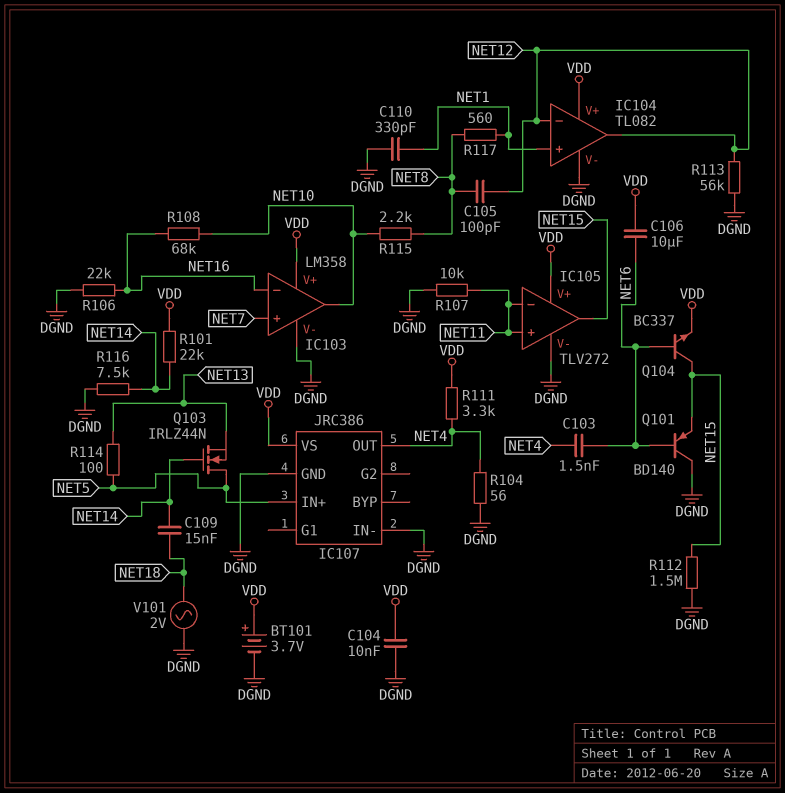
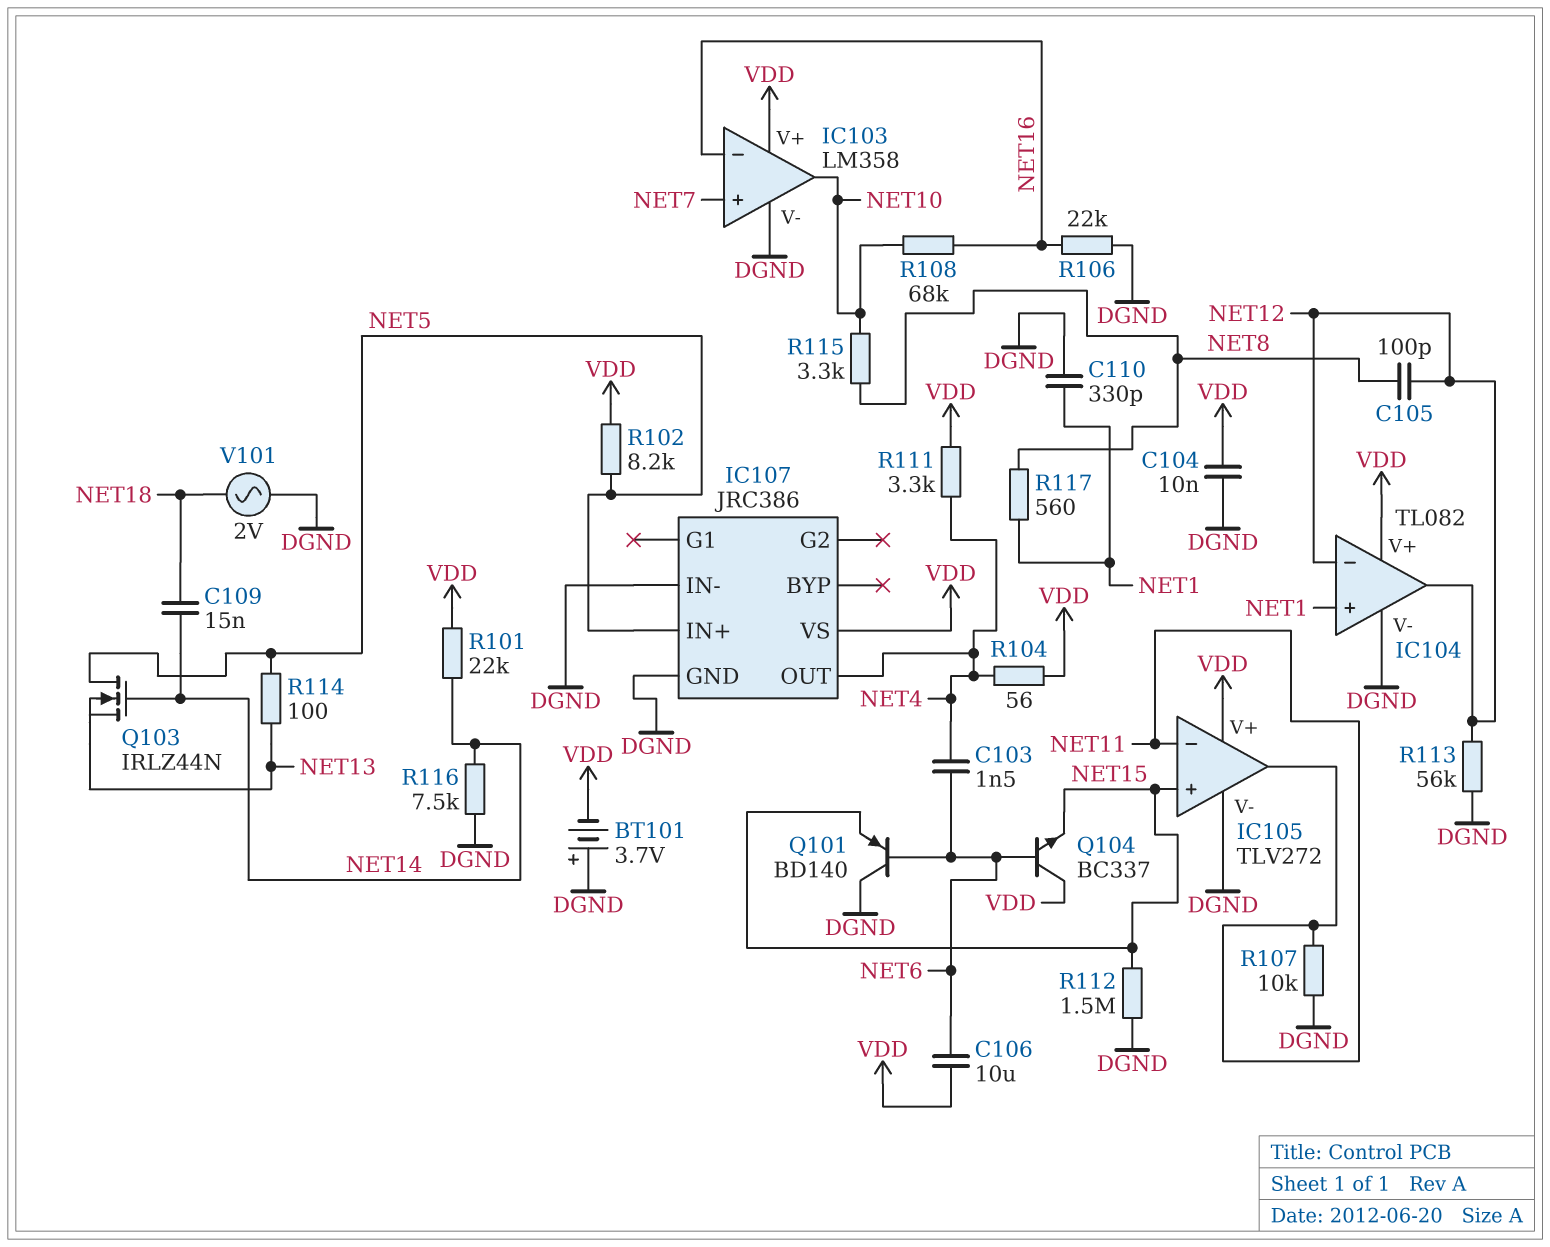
BT101: 3.7V (plus VDD, minus DGND) -> 3.7V (plus DGND, minus VDD)
IC105 pin in+: NET11 -> NET15
IC105 pin out: NET15 -> NET11
Q104: NPN BC337 (B NET6, C NET15, E VDD) -> NPN BC337 (B NET6, C VDD, E NET15)
R102: none -> 8.2k (NET5, VDD)
R104: 56 (DGND, NET4) -> 56 (NET4, VDD)
R115: 2.2k (NET8, NET10) -> 3.3k (NET8, NET10)

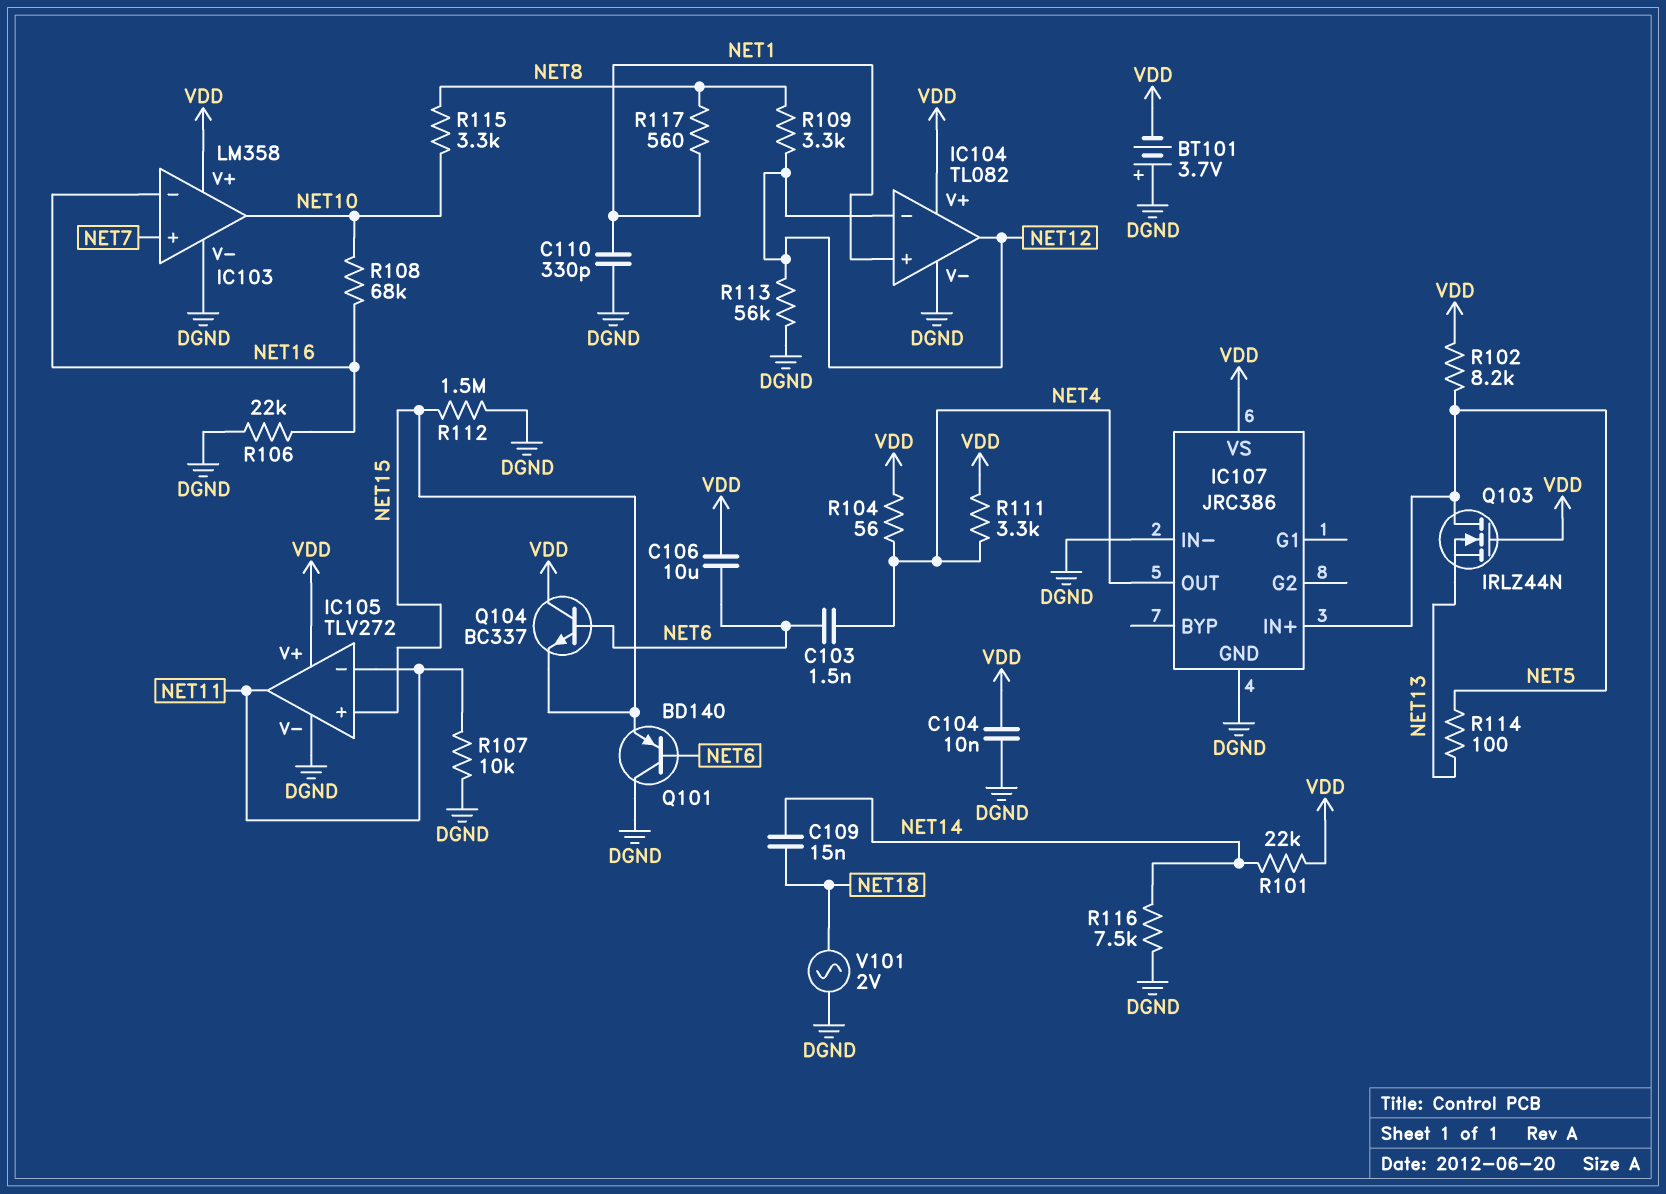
C105: 100pF (NET8, NET12) -> none
Q103: NMOS IRLZ44N (G NET14, D NET5, S NET13) -> NMOS IRLZ44N (G VDD, D NET5, S NET13)
R109: none -> 3.3k (NET8, NET12)

